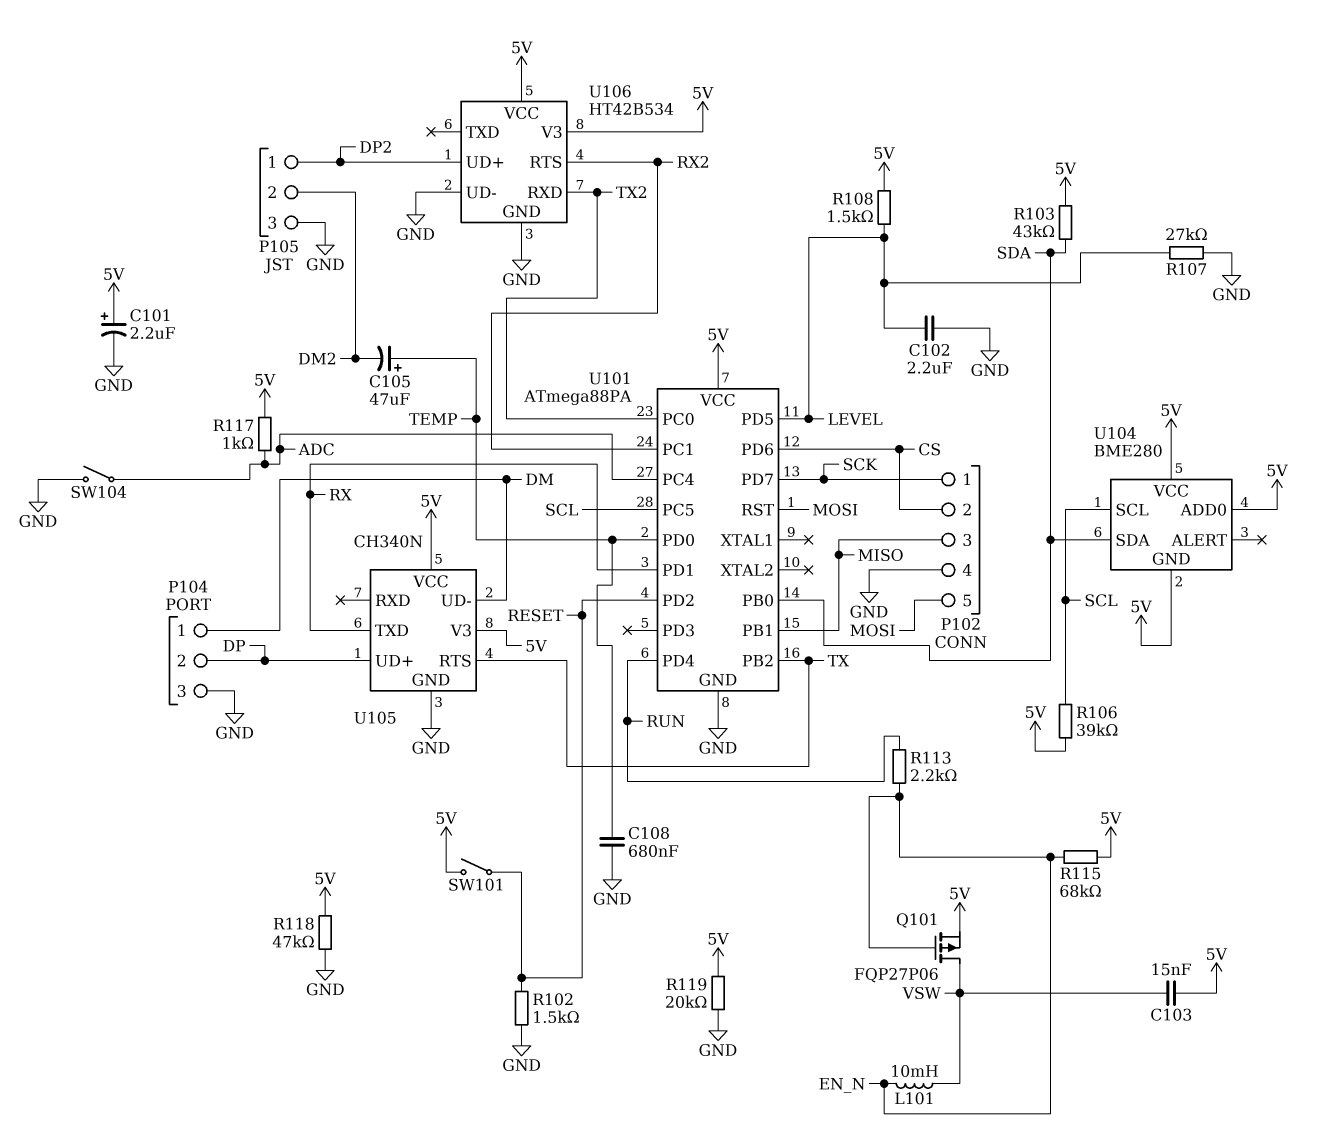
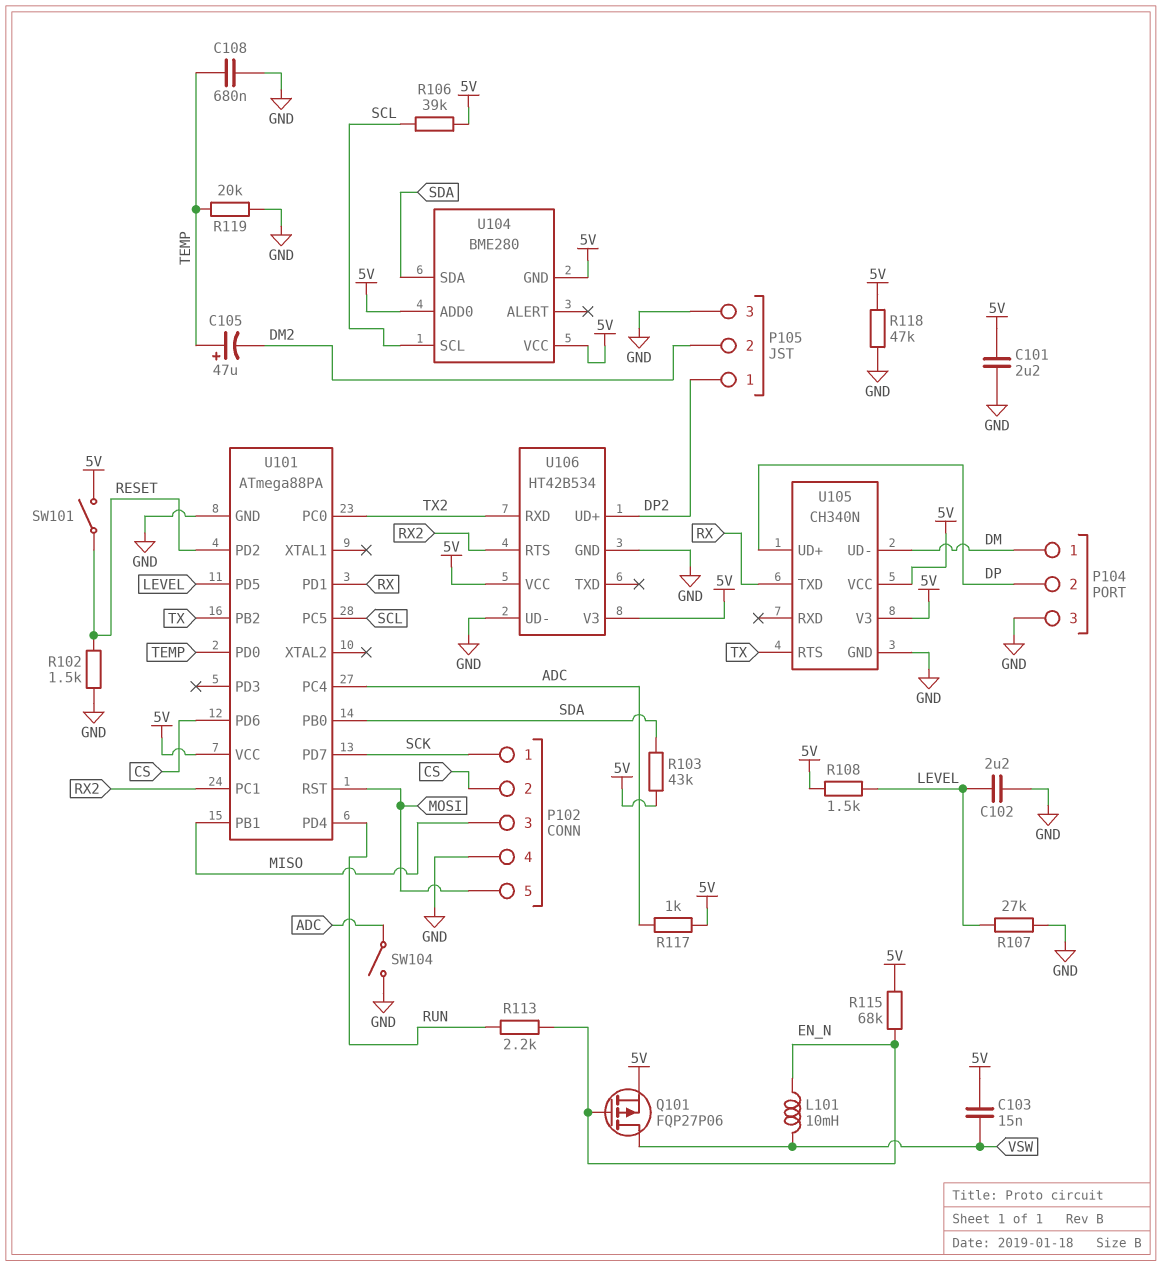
C101: 2.2uF (plus 5V, minus GND) -> 2.2uF (5V, GND)
R119: 20k (5V, GND) -> 20k (GND, TEMP)

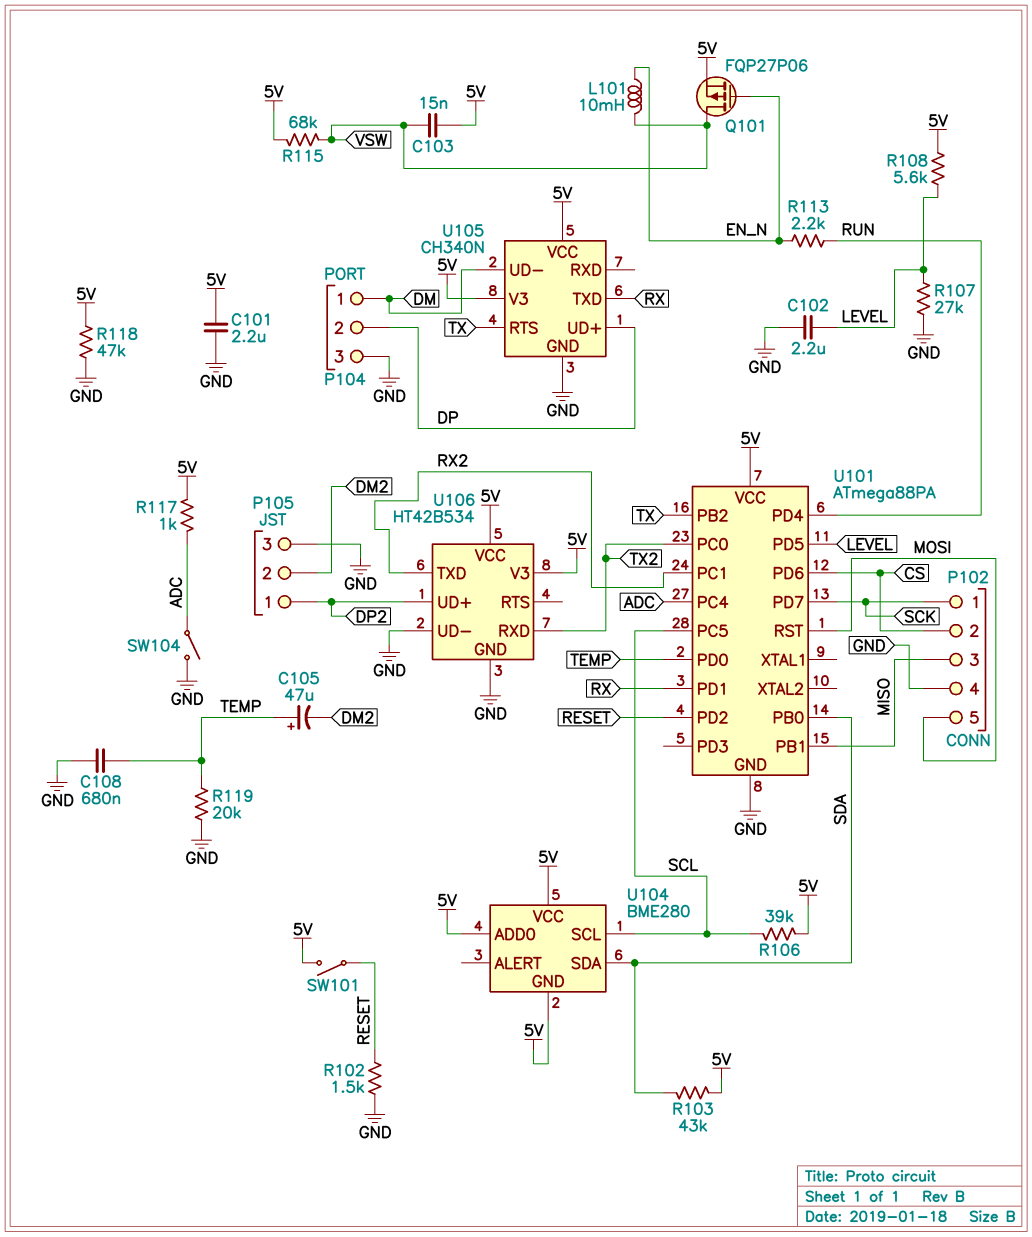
R108: 1.5k (5V, LEVEL) -> 5.6k (5V, LEVEL)
R115: 68k (5V, EN_N) -> 68k (5V, VSW)
U106 pin RTS: RX2 -> none
U106 pin TXD: none -> RX2

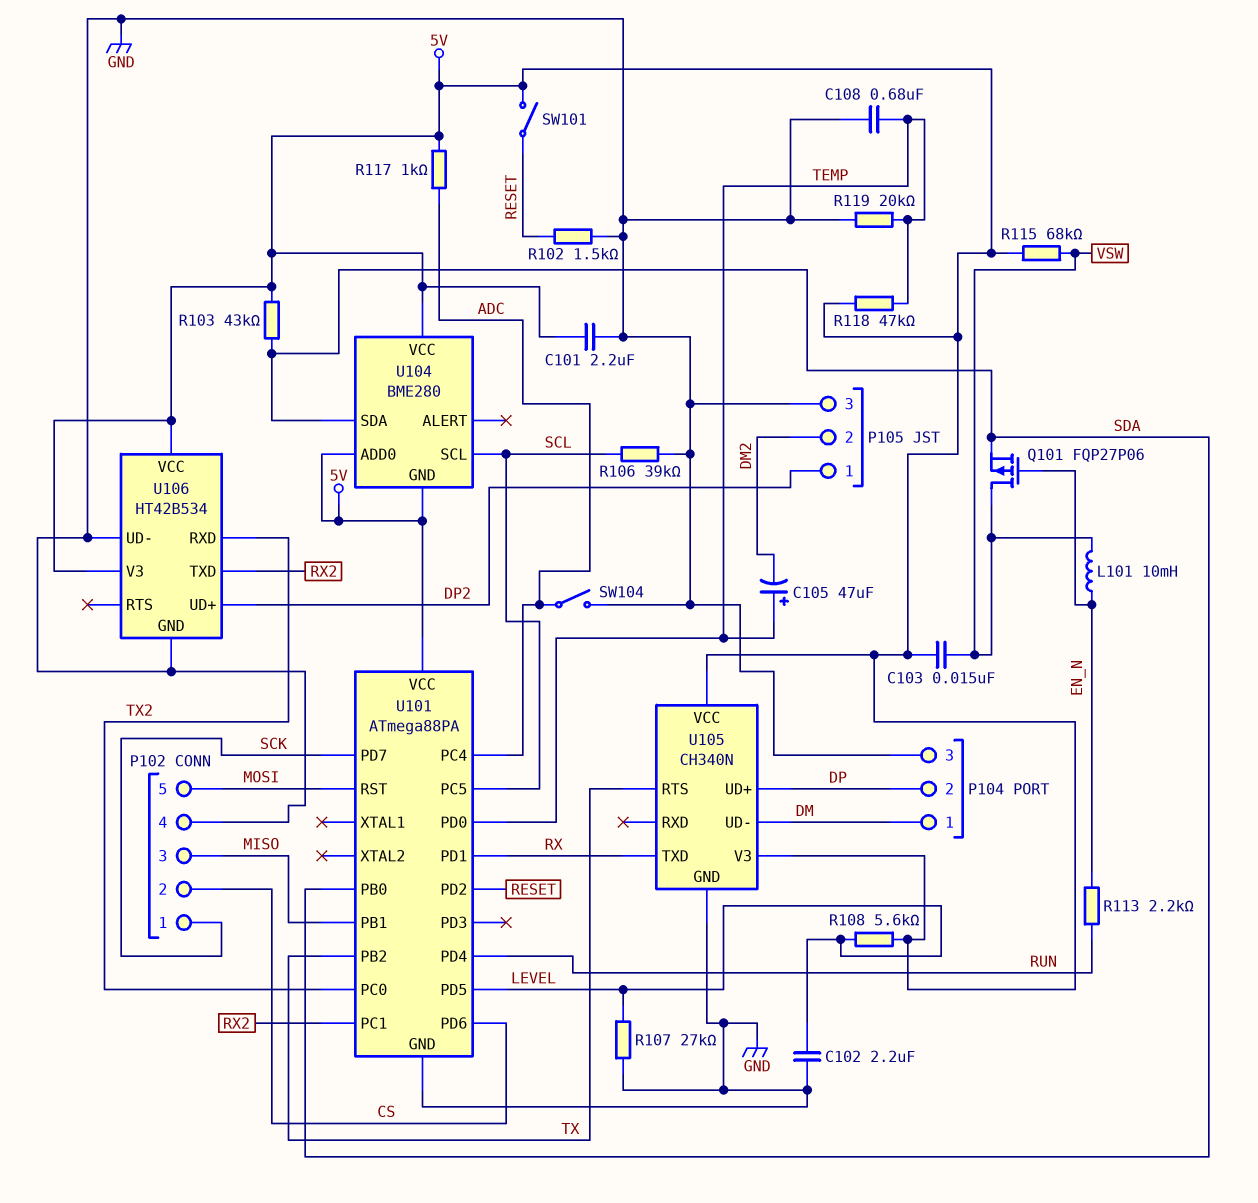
Q101: PMOS FQP27P06 (G EN_N, D VSW, S 5V) -> PMOS FQP27P06 (G EN_N, D VSW, S SDA)
R106: 39k (5V, SCL) -> 39k (GND, SCL)
R118: 47k (5V, GND) -> 47k (5V, TEMP)

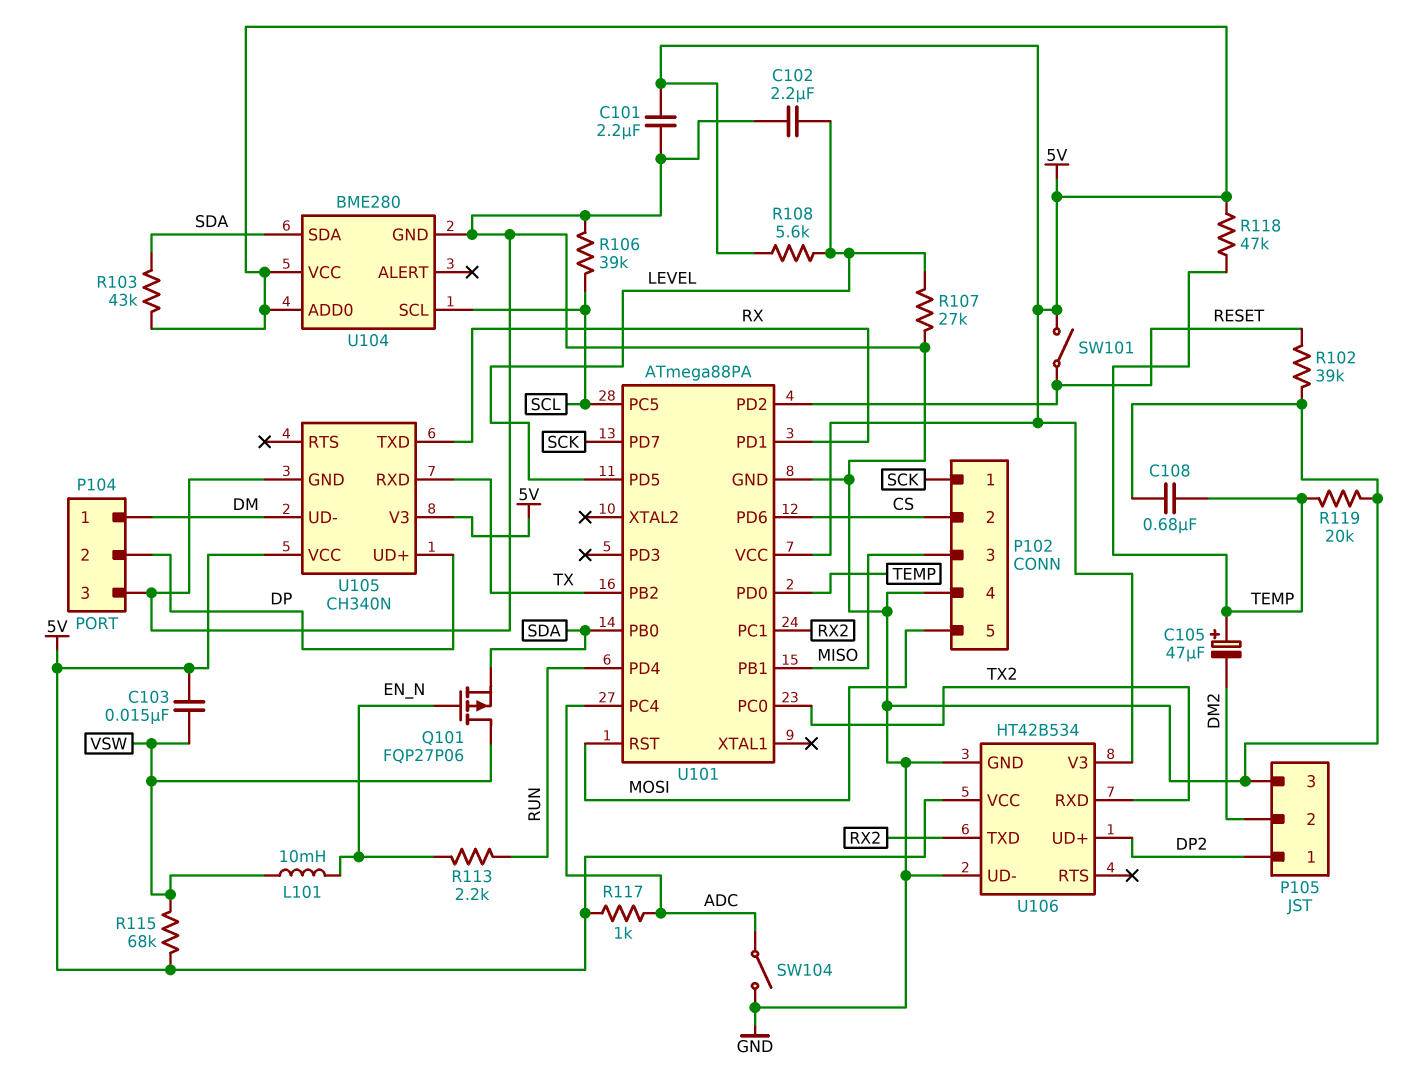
R102: 1.5k (GND, RESET) -> 39k (GND, RESET)
U104 pin GND: 5V -> GND
U105 pin RTS: TX -> none
U105 pin RXD: none -> TX

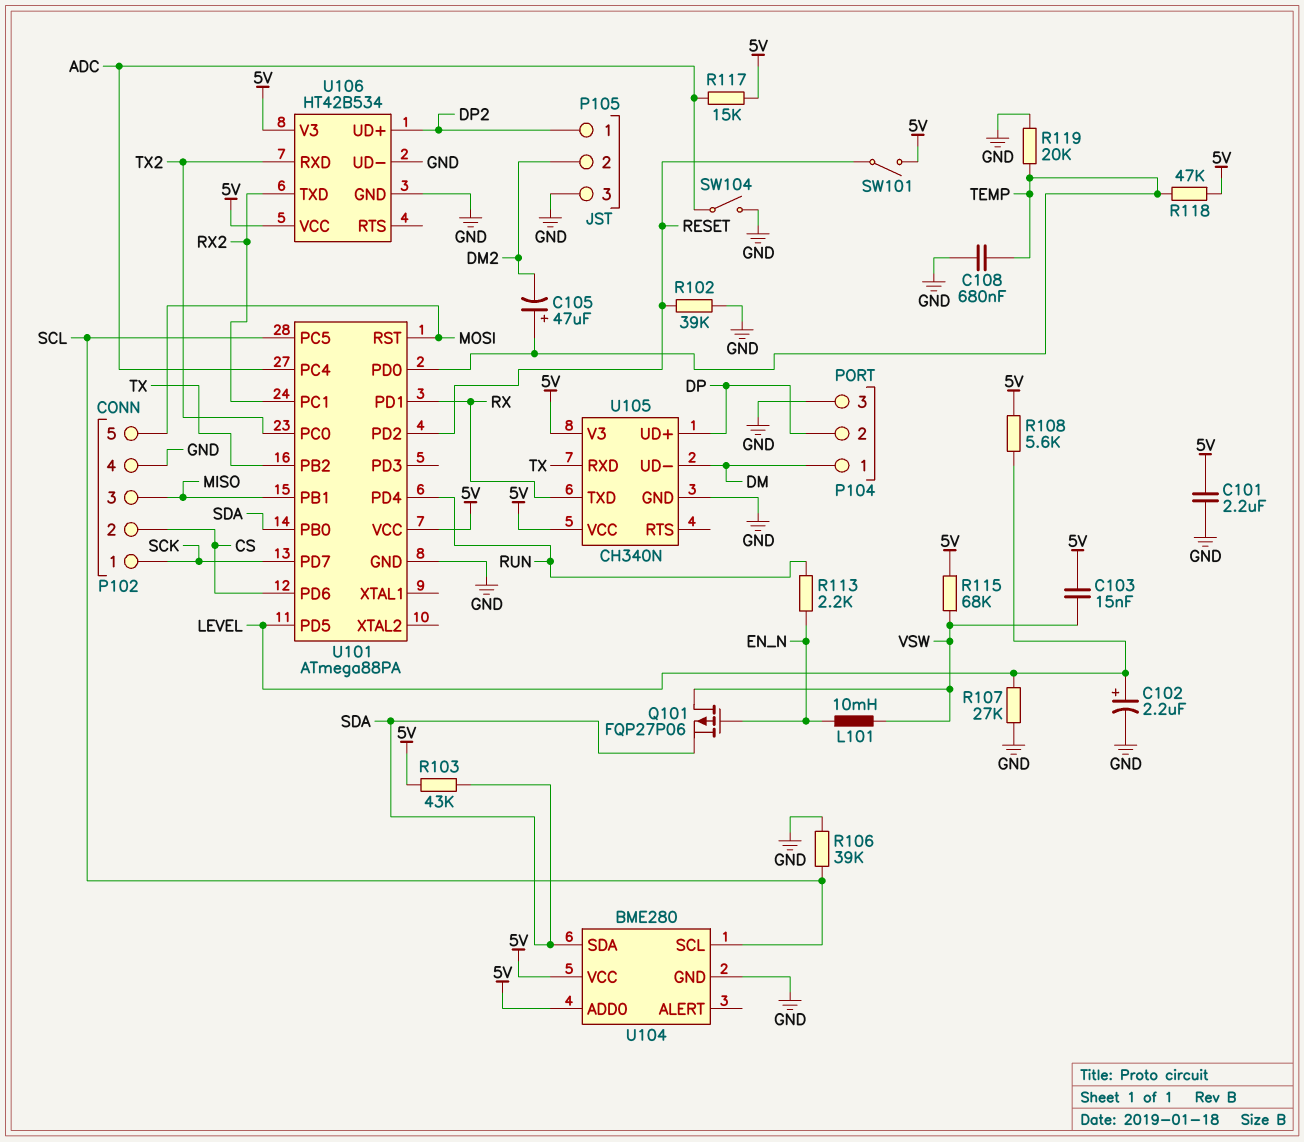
C102: 2.2uF (GND, LEVEL) -> 2.2uF (plus LEVEL, minus GND)
R117: 1k (5V, ADC) -> 15k (5V, ADC)

